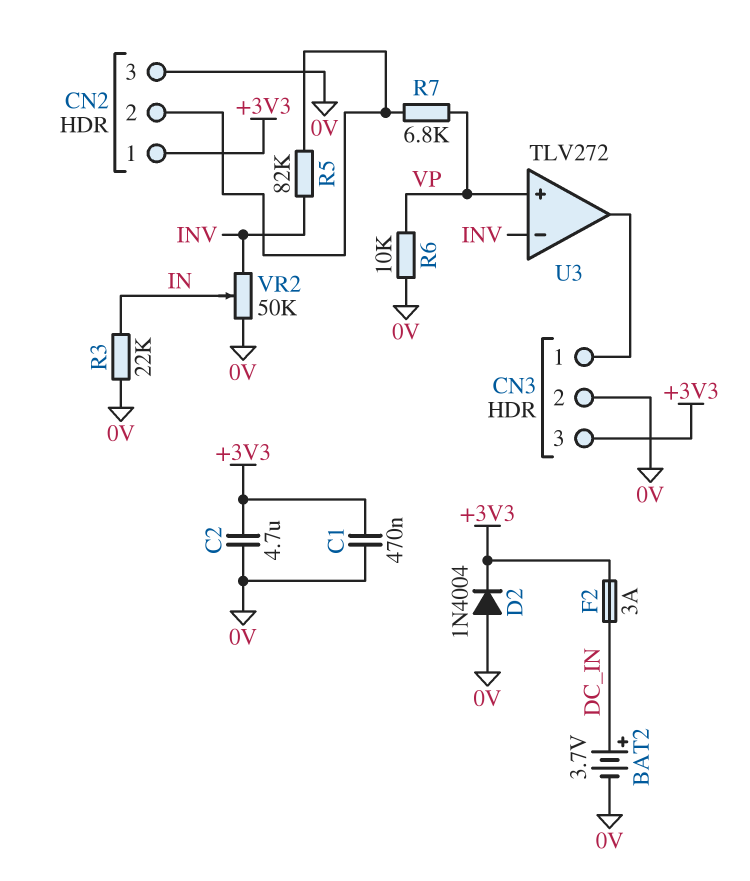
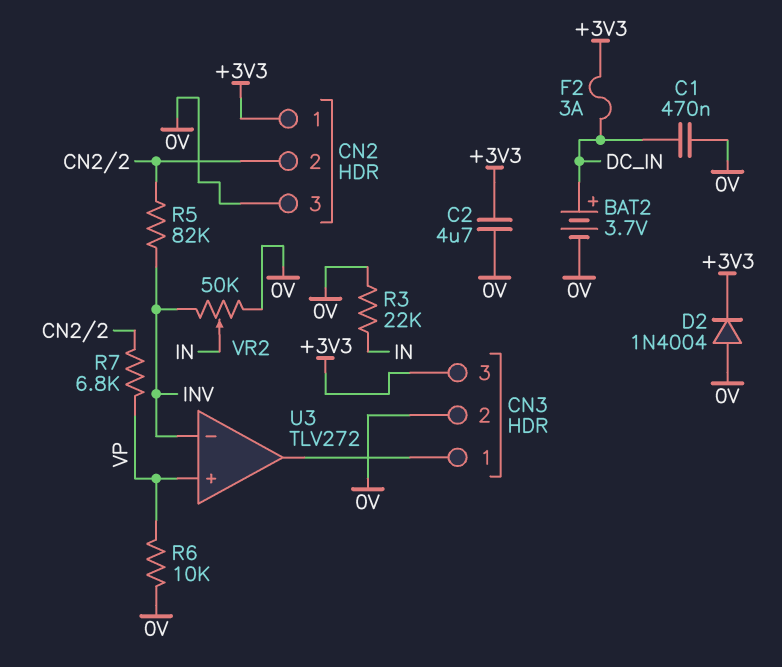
C1: 470nF (+3V3, 0V) -> 470nF (0V, DC_IN)

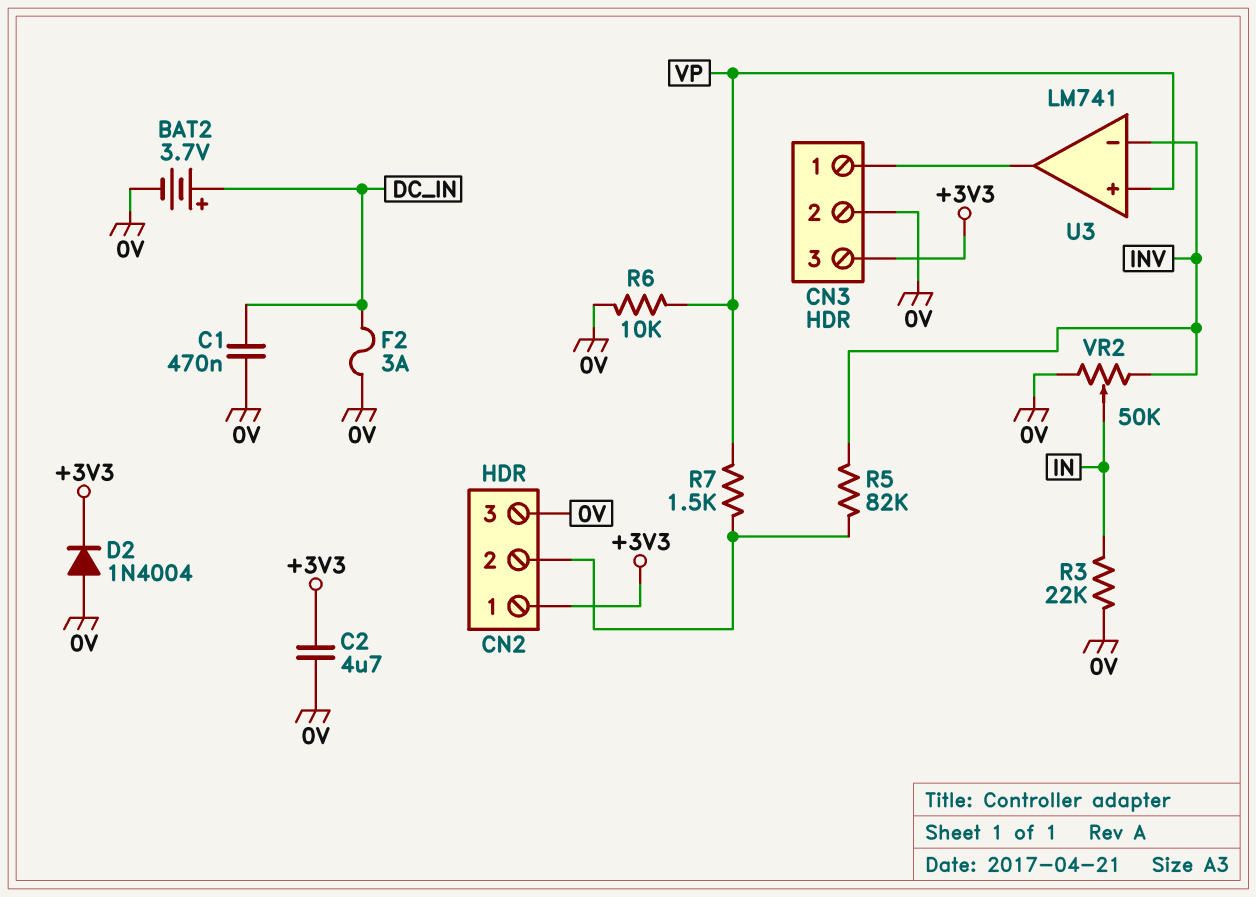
F2: 3A (+3V3, DC_IN) -> 3A (0V, DC_IN)
R7: 6.8k (CN2/2, VP) -> 1.5k (CN2/2, VP)
U3: TLV272 -> LM741

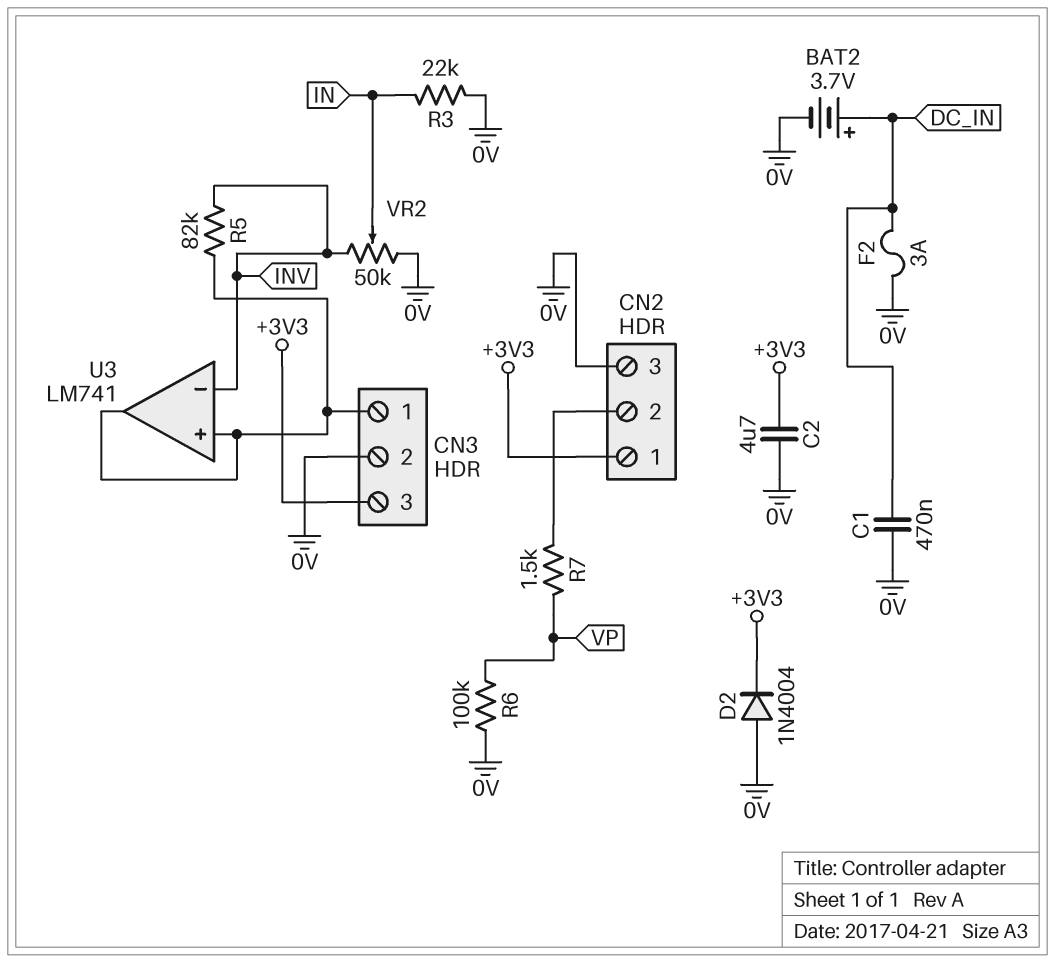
R5: 82k (CN2/2, INV) -> 82k (CN3/1, INV)
R6: 10k (0V, VP) -> 100k (0V, VP)
U3 pin in+: VP -> CN3/1

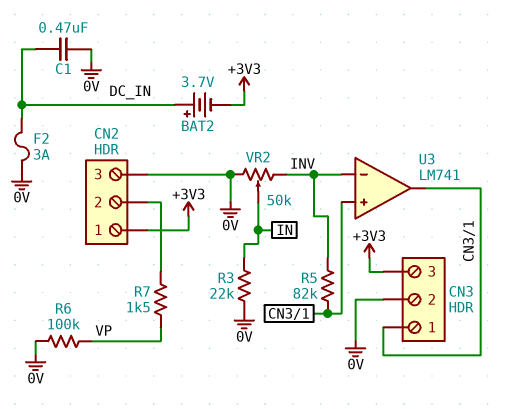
BAT2: 3.7V (plus DC_IN, minus 0V) -> 3.7V (plus DC_IN, minus +3V3)
C2: 4.7uF (+3V3, 0V) -> none
D2: diode 1N4004 (A 0V, K +3V3) -> none

